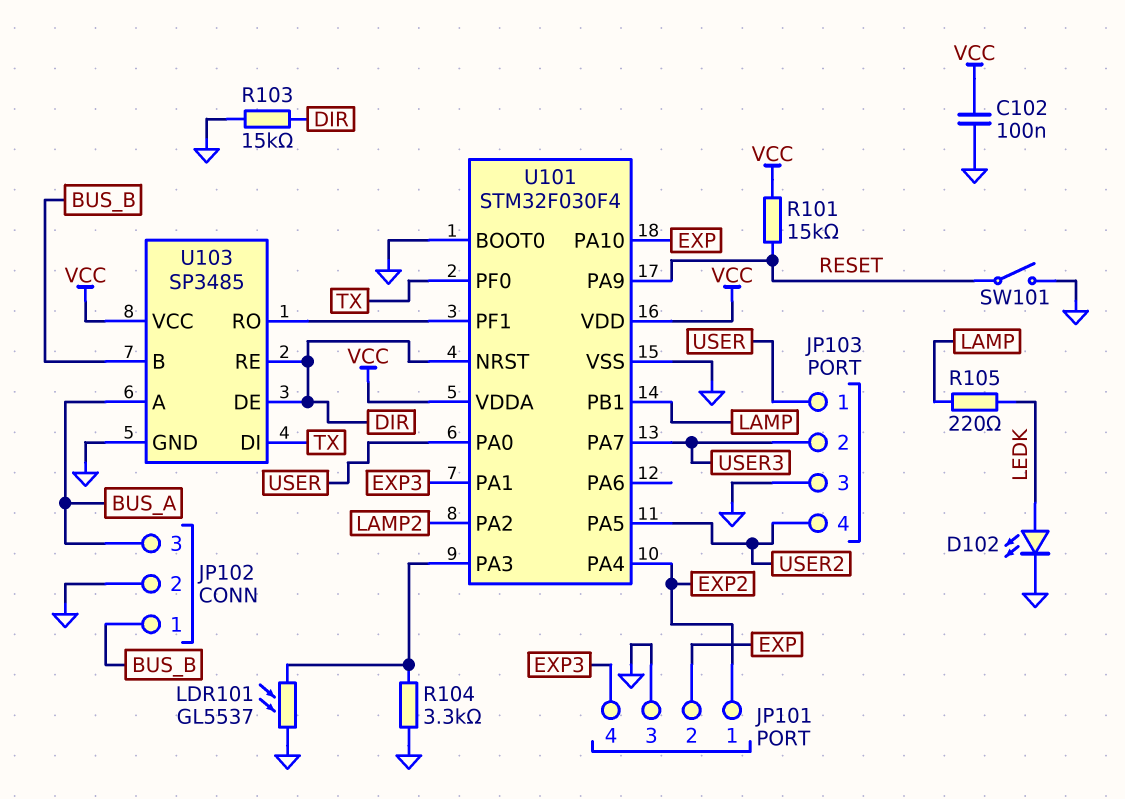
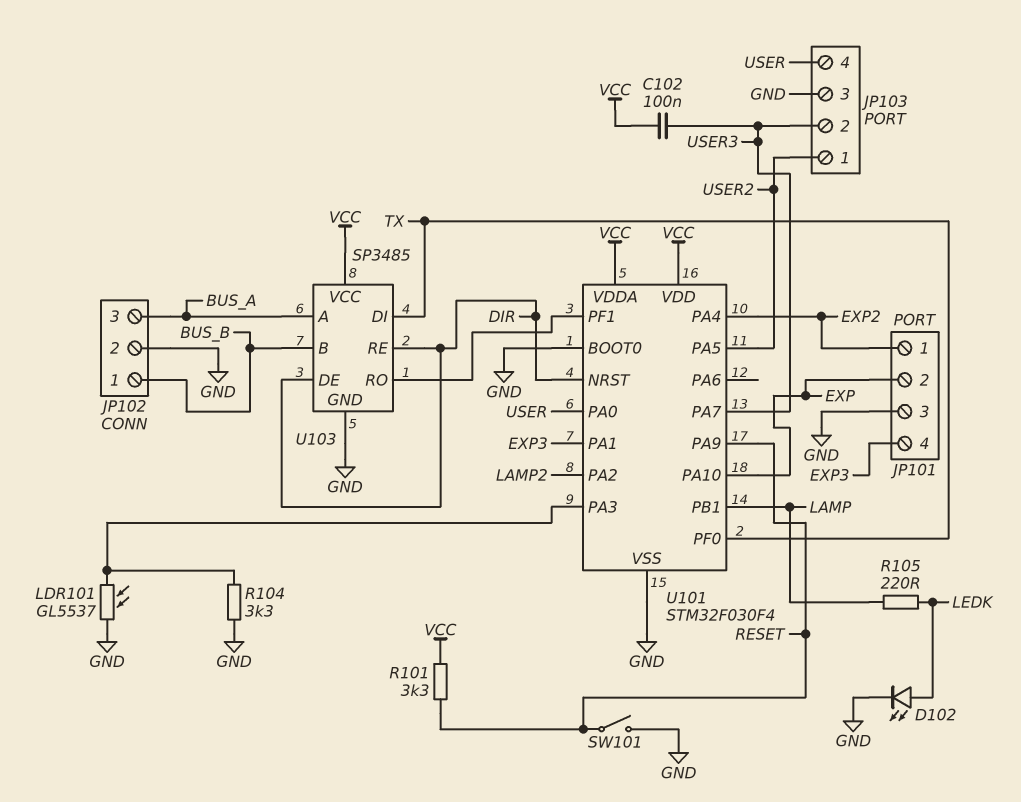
C102: 100nF (GND, VCC) -> 100nF (USER3, VCC)
JP103 pin 1: USER -> USER2
JP103 pin 4: USER2 -> USER
R101: 15k (RESET, VCC) -> 3.3k (RESET, VCC)
R103: 15k (DIR, GND) -> none

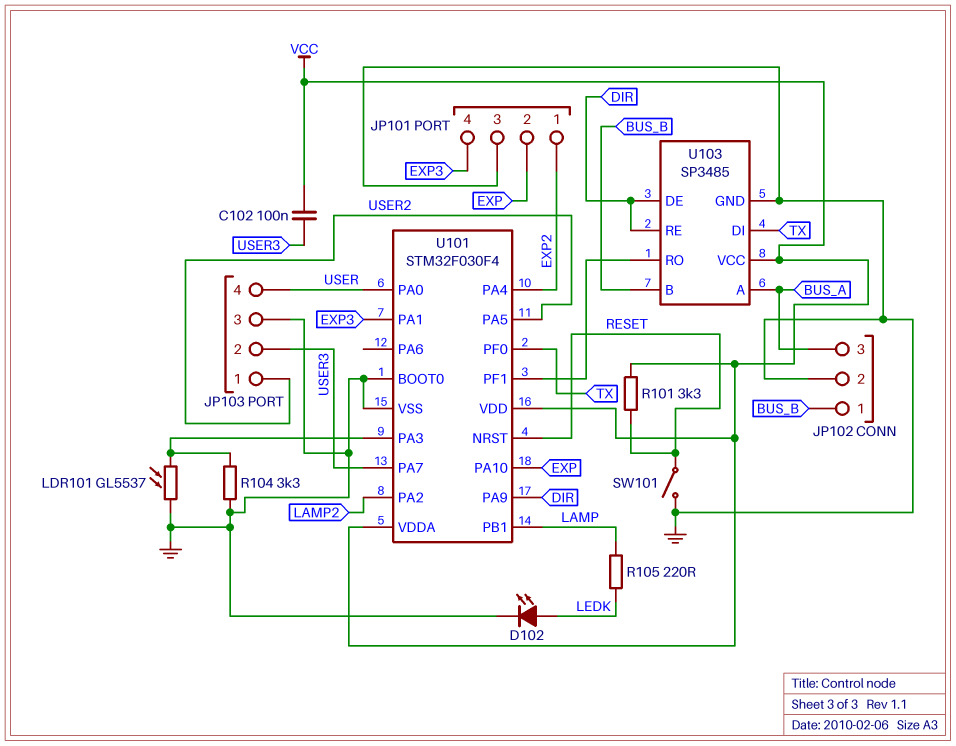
U101 pin NRST: DIR -> RESET
U101 pin PA9: RESET -> DIR

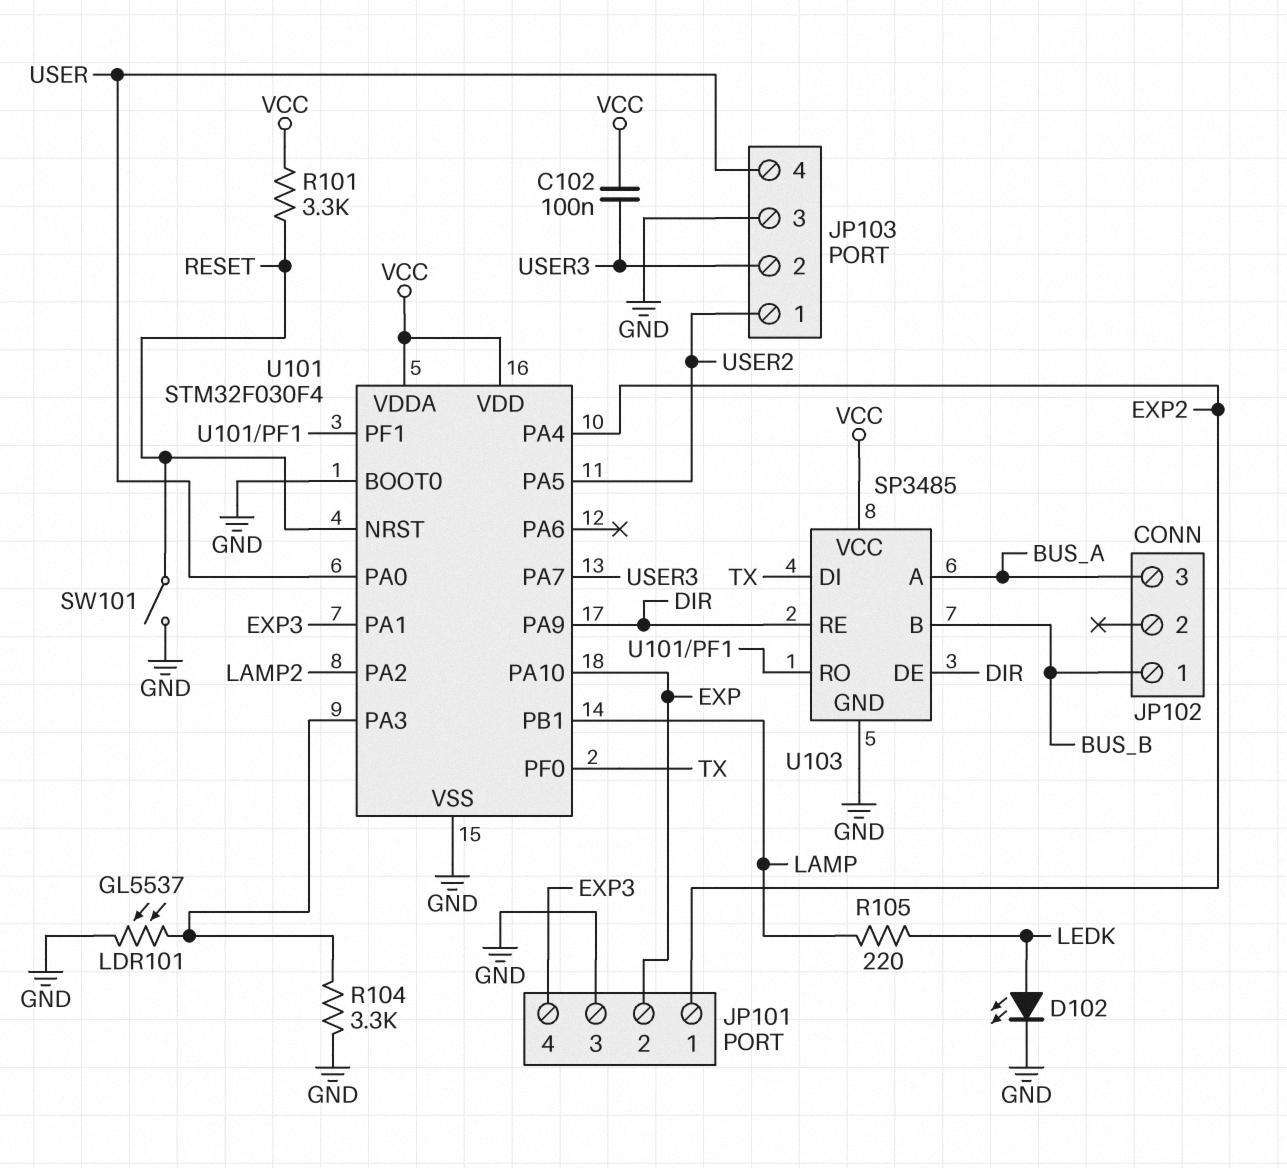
JP102 pin 2: GND -> none

